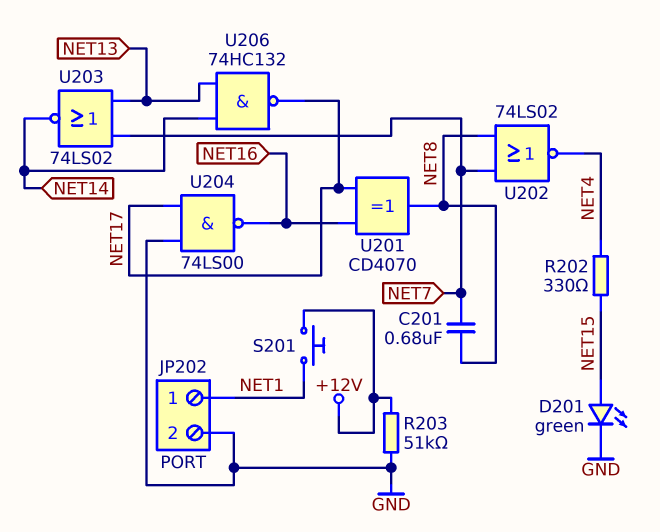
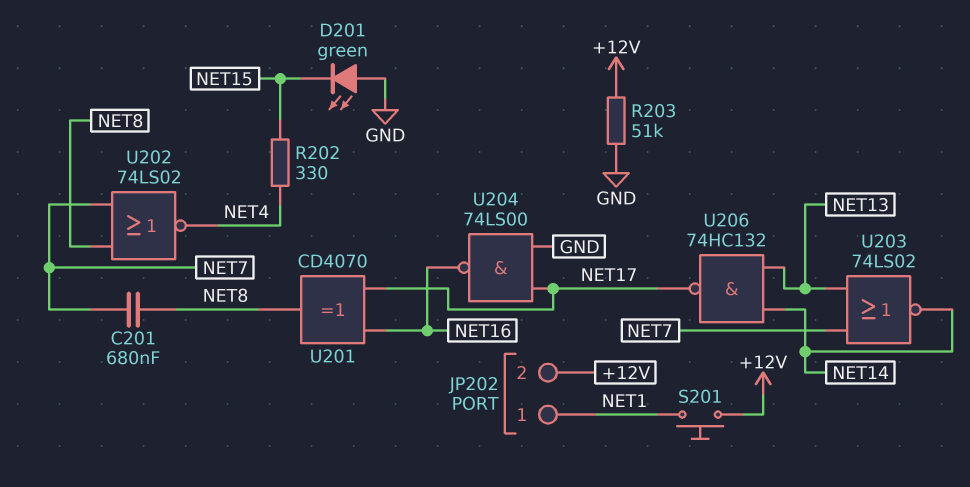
D201: LED green (A NET15, K GND) -> LED green (A GND, K NET15)
JP202 pin 2: GND -> +12V

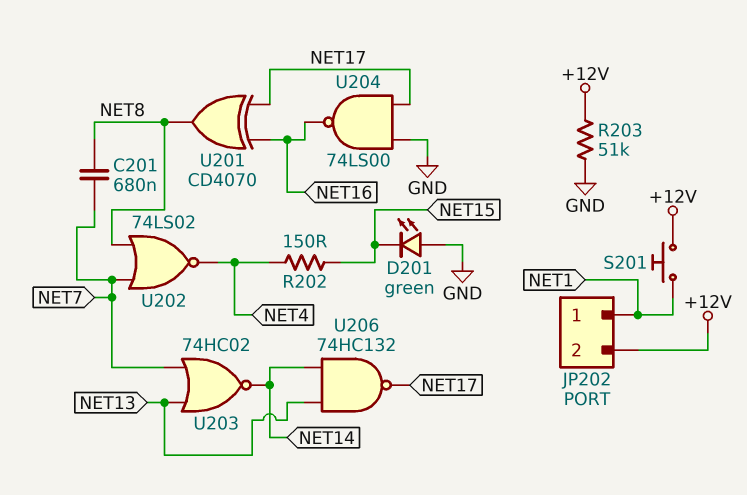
R202: 330 (NET4, NET15) -> 150 (NET4, NET15)
U203: NOR 74LS02 (in NET7, in NET13, out NET14) -> NOR 74HC02 (in NET7, in NET13, out NET14)

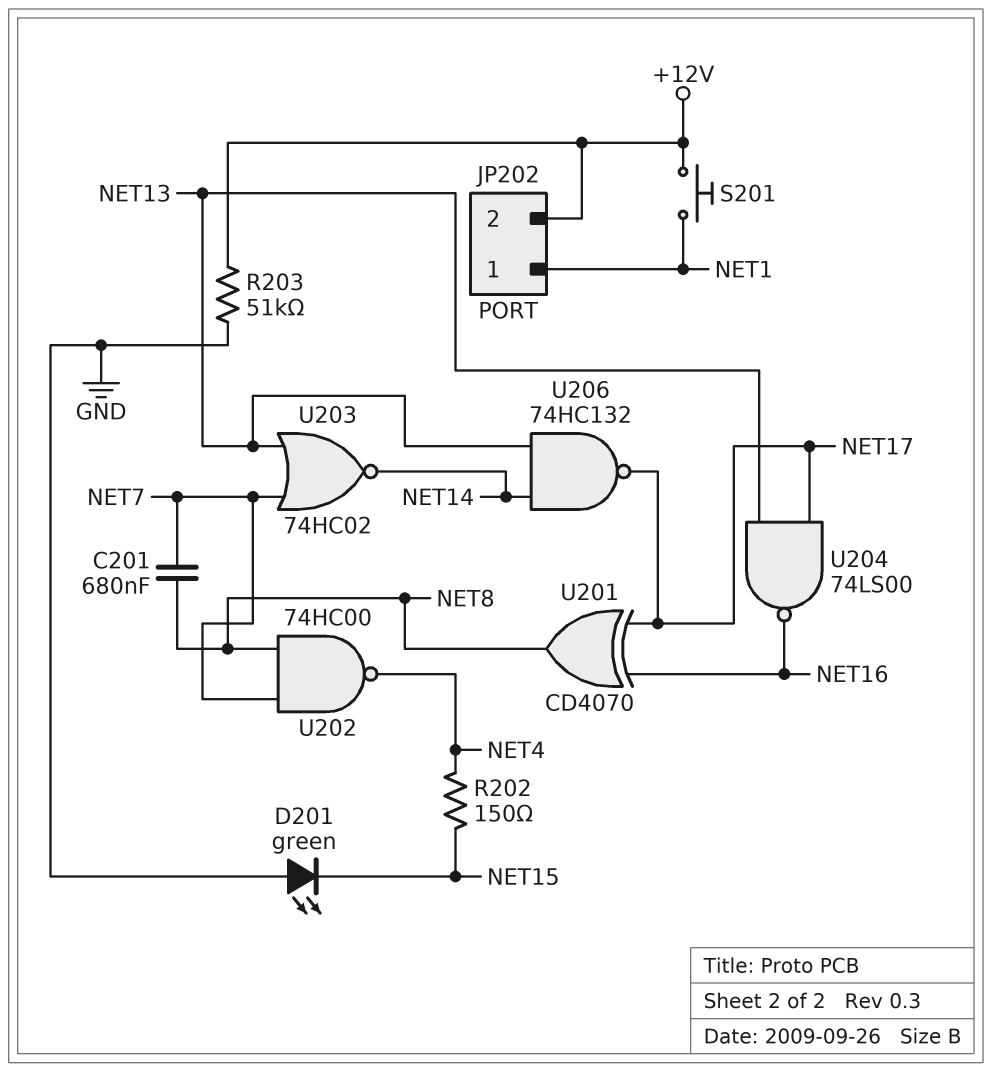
U202: NOR 74LS02 (in NET7, in NET8, out NET4) -> NAND 74HC00 (in NET7, in NET8, out NET4)
U204: NAND 74LS00 (in GND, in NET17, out NET16) -> NAND 74LS00 (in NET13, in NET17, out NET16)

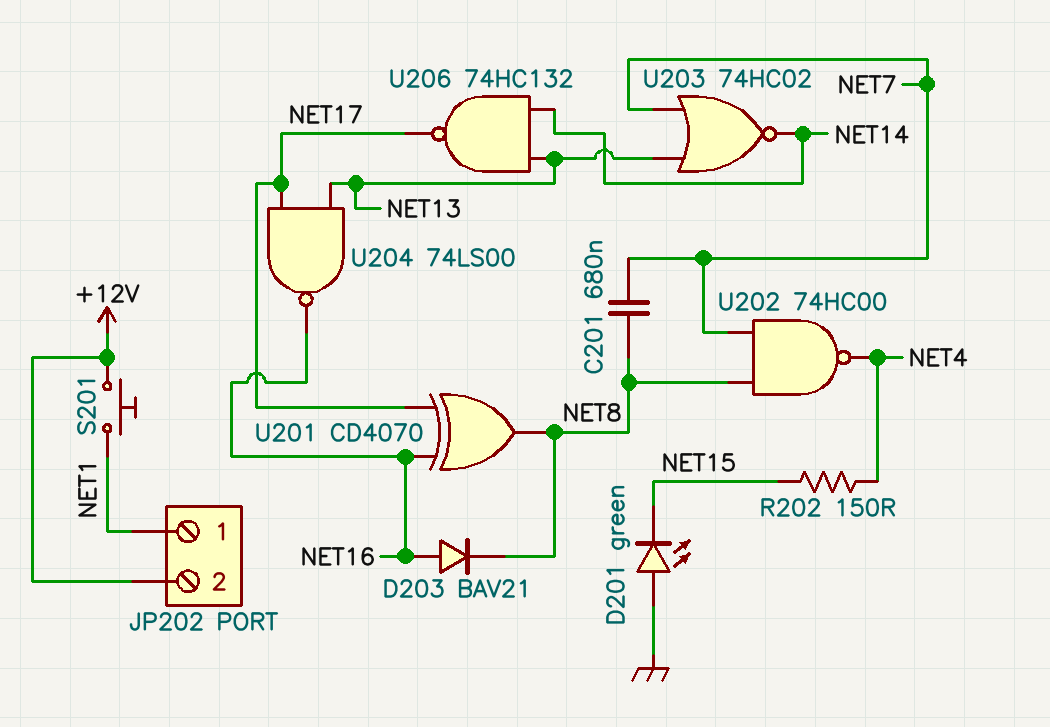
D203: none -> diode BAV21 (A NET16, K NET8)
R203: 51k (+12V, GND) -> none

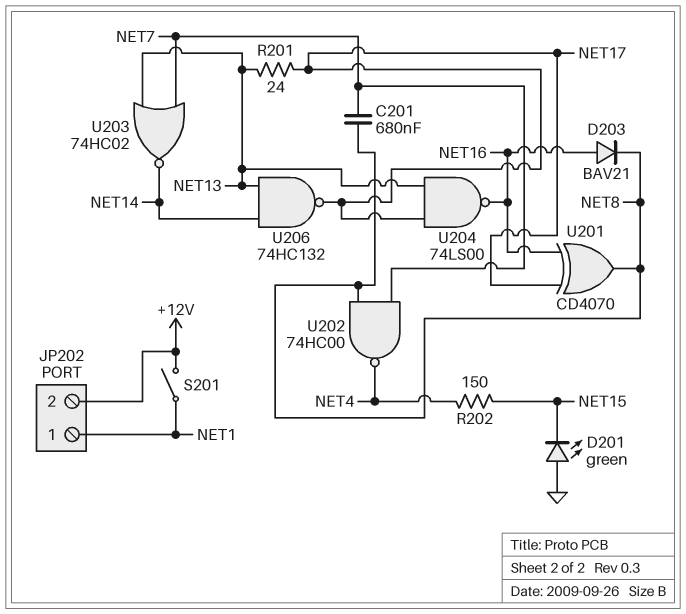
R201: none -> 24 (NET13, NET17)
S201: button (+12V, NET1) -> switch (+12V, NET1)

